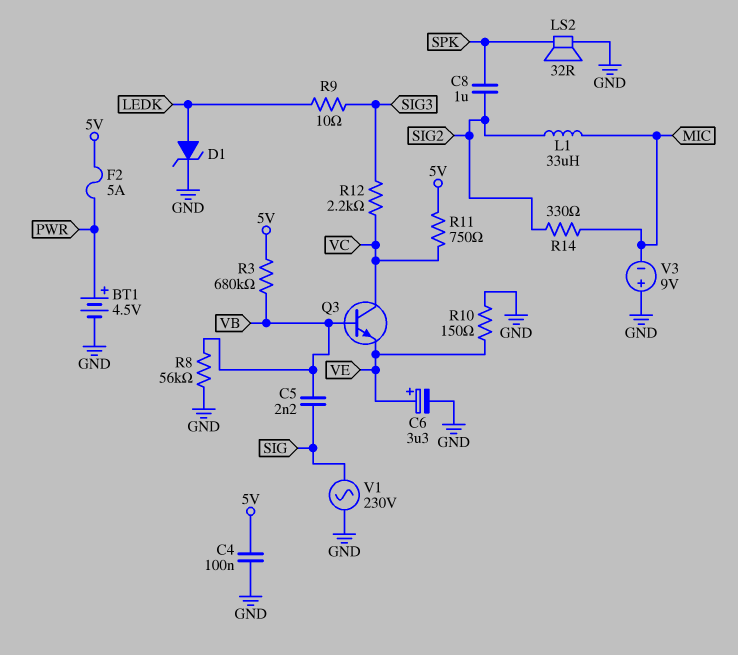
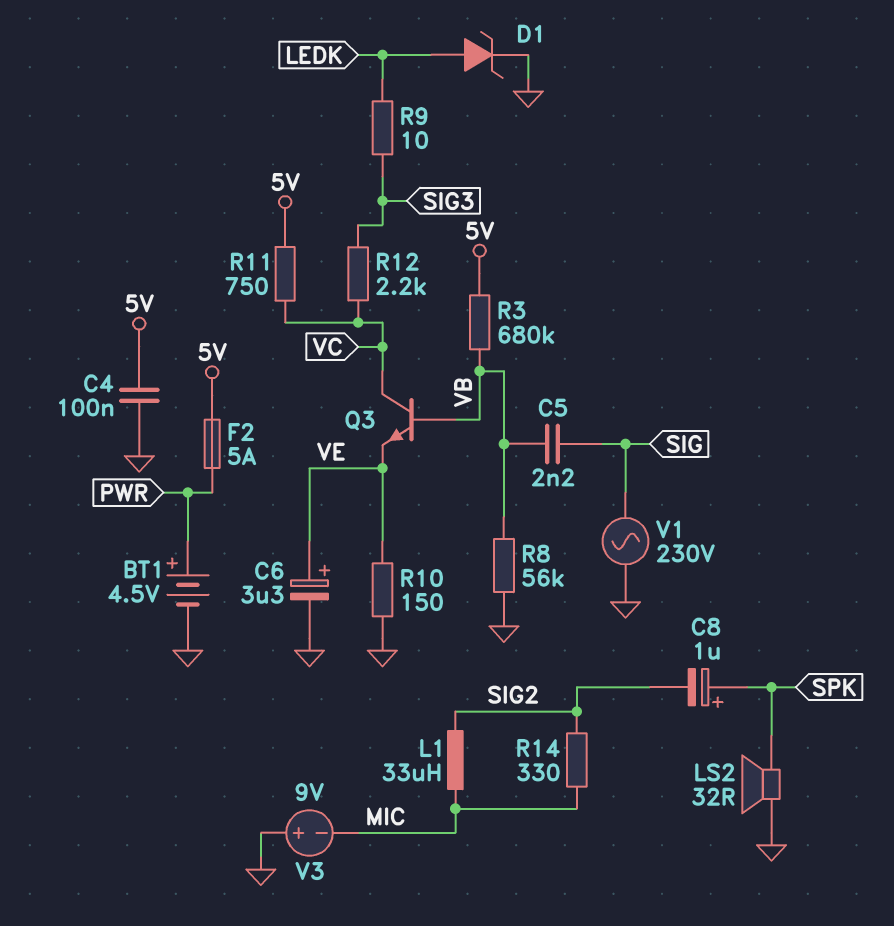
C8: 1uF (SIG2, SPK) -> 1uF (plus SPK, minus SIG2)

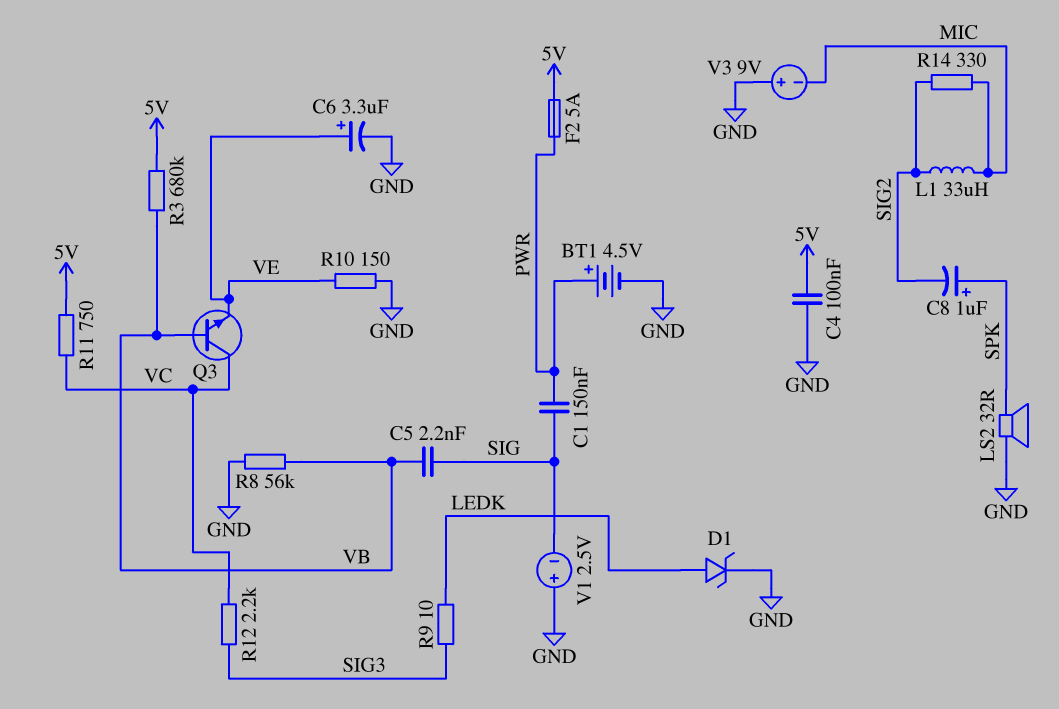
C1: none -> 150nF (PWR, SIG)
V1: AC 230V (GND, SIG) -> 2.5V (plus GND, minus SIG)

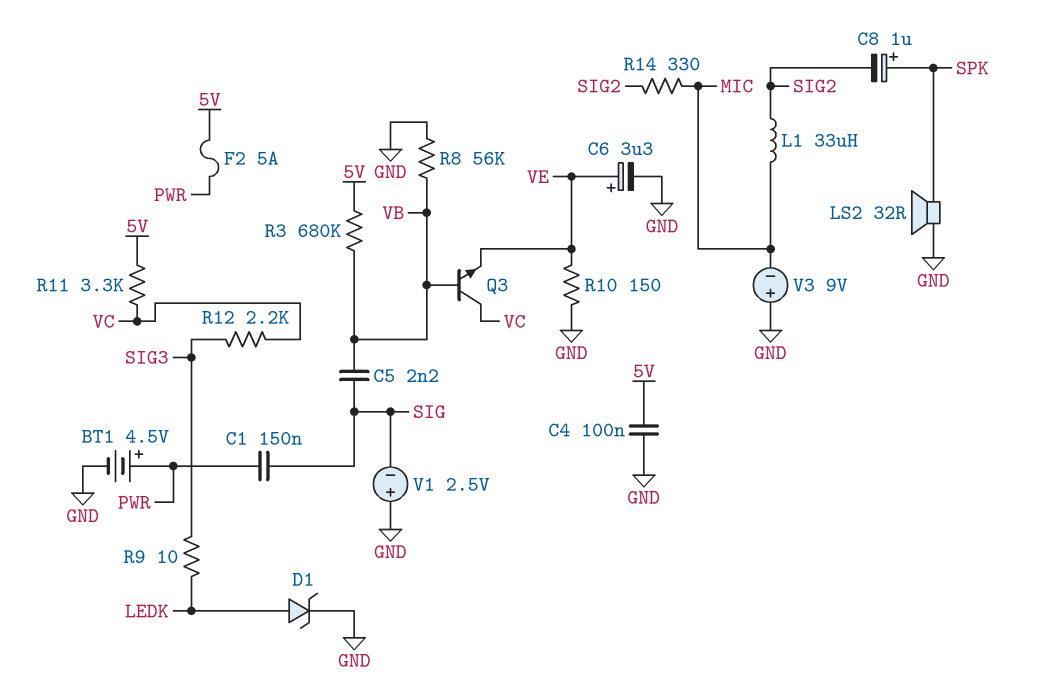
R11: 750 (5V, VC) -> 3.3k (5V, VC)

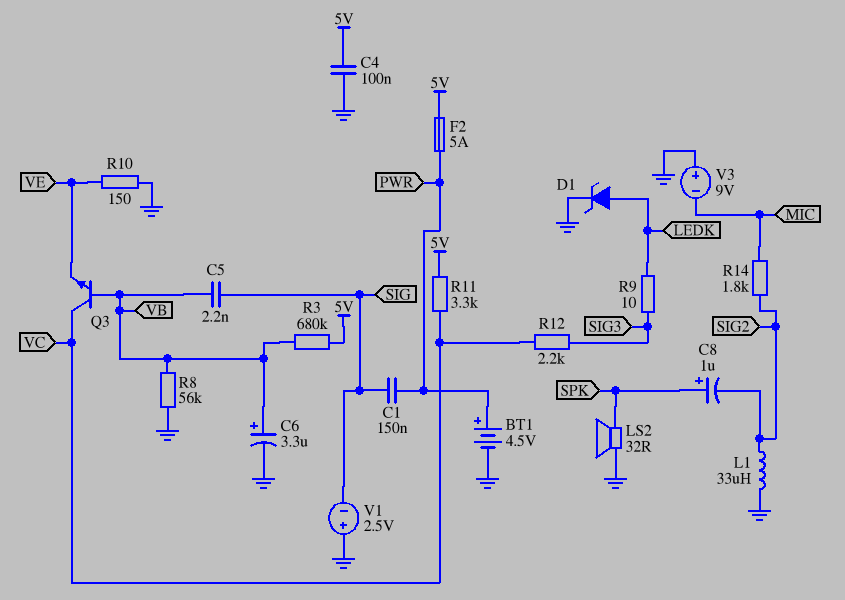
C6: 3.3uF (plus VE, minus GND) -> 3.3uF (plus VB, minus GND)
L1: 33uH (MIC, SIG2) -> 33uH (GND, SIG2)
R14: 330 (MIC, SIG2) -> 1.8k (MIC, SIG2)

